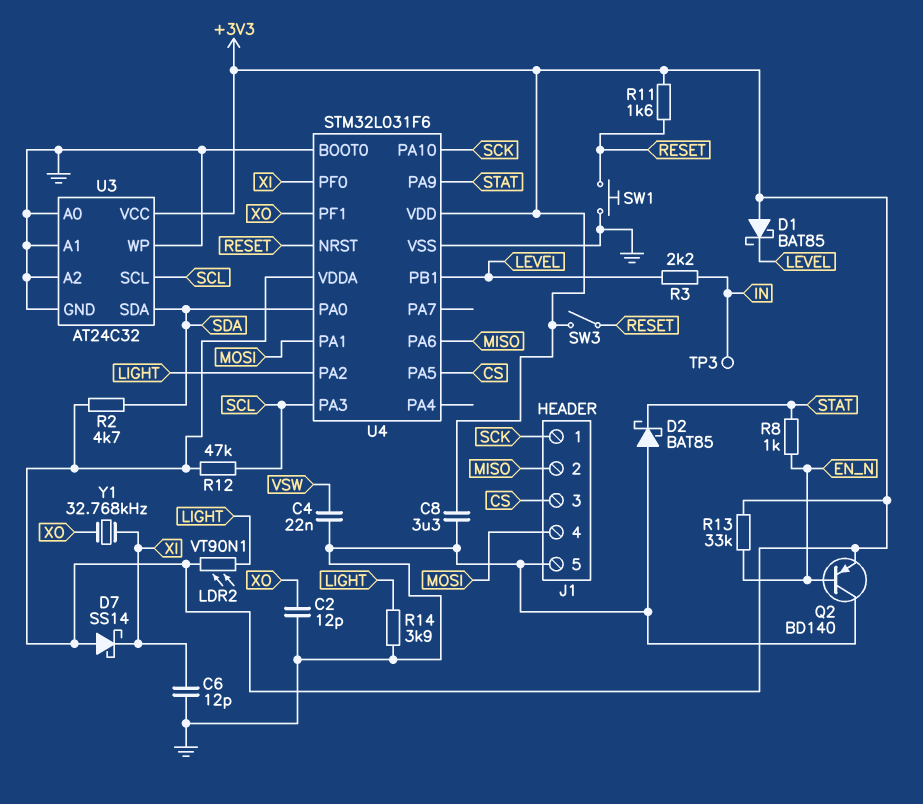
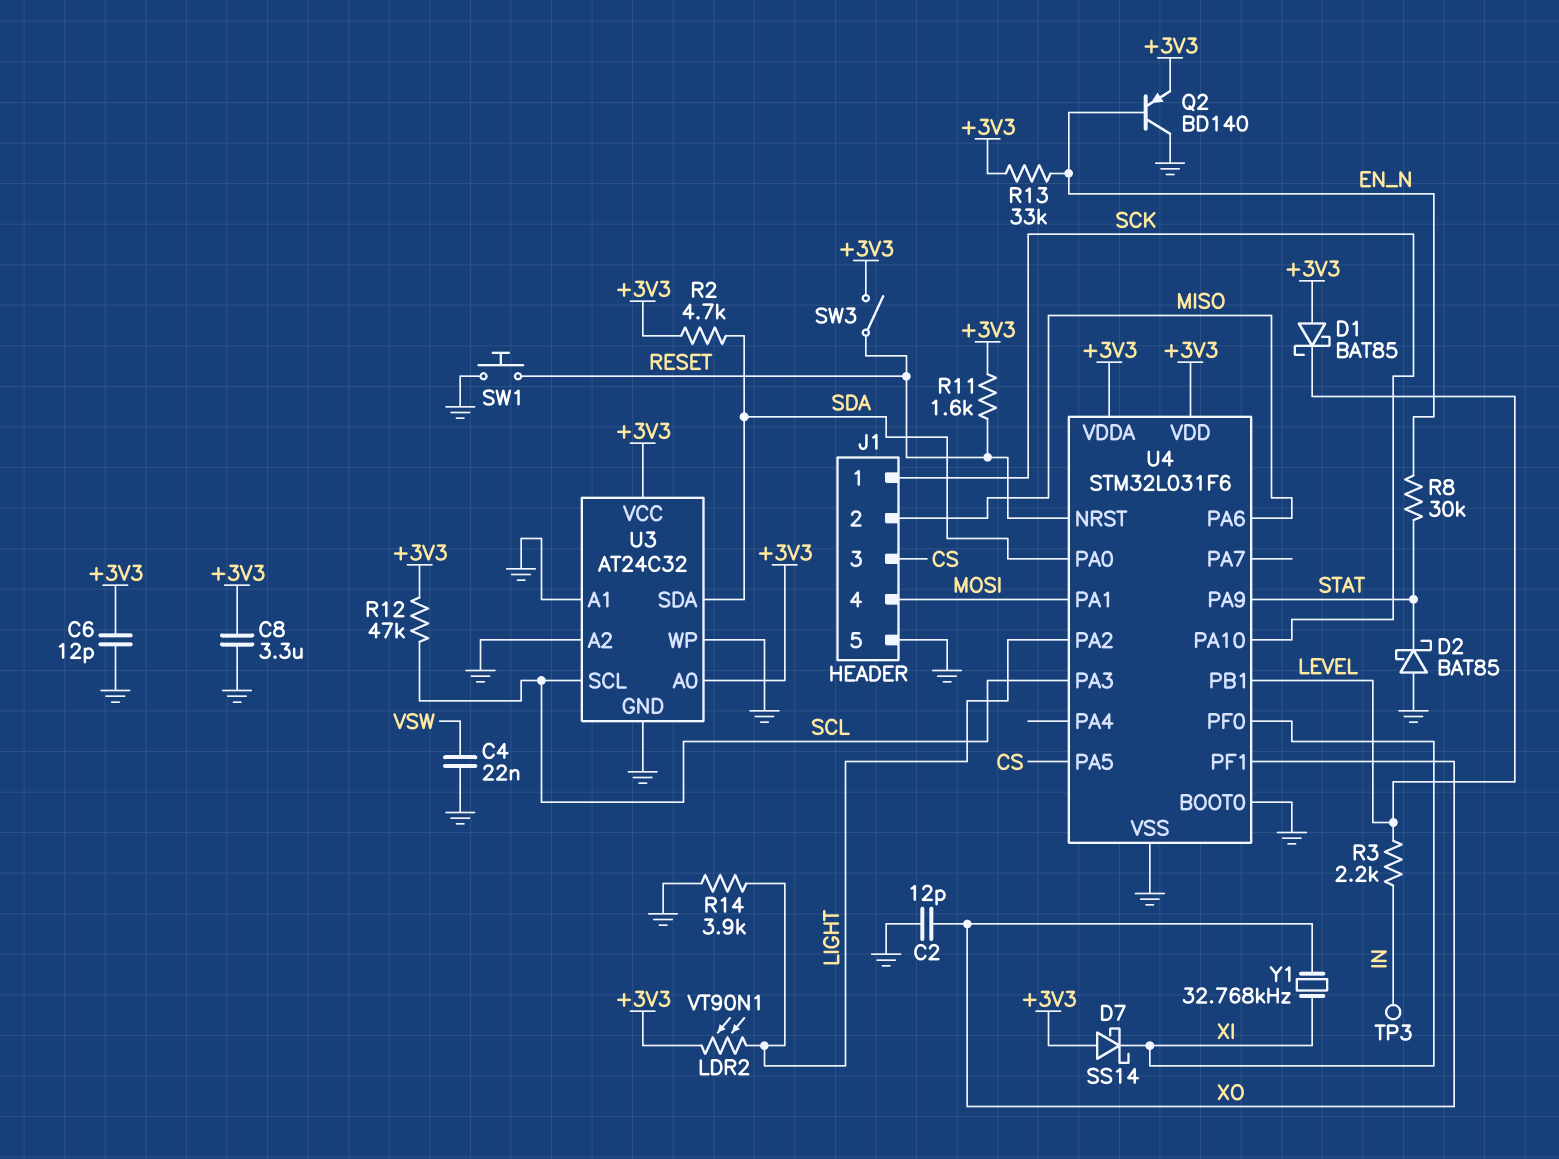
C6: 12pF (GND, XI) -> 12pF (+3V3, GND)
R8: 1k (EN_N, STAT) -> 30k (EN_N, STAT)
U3 pin A0: GND -> +3V3

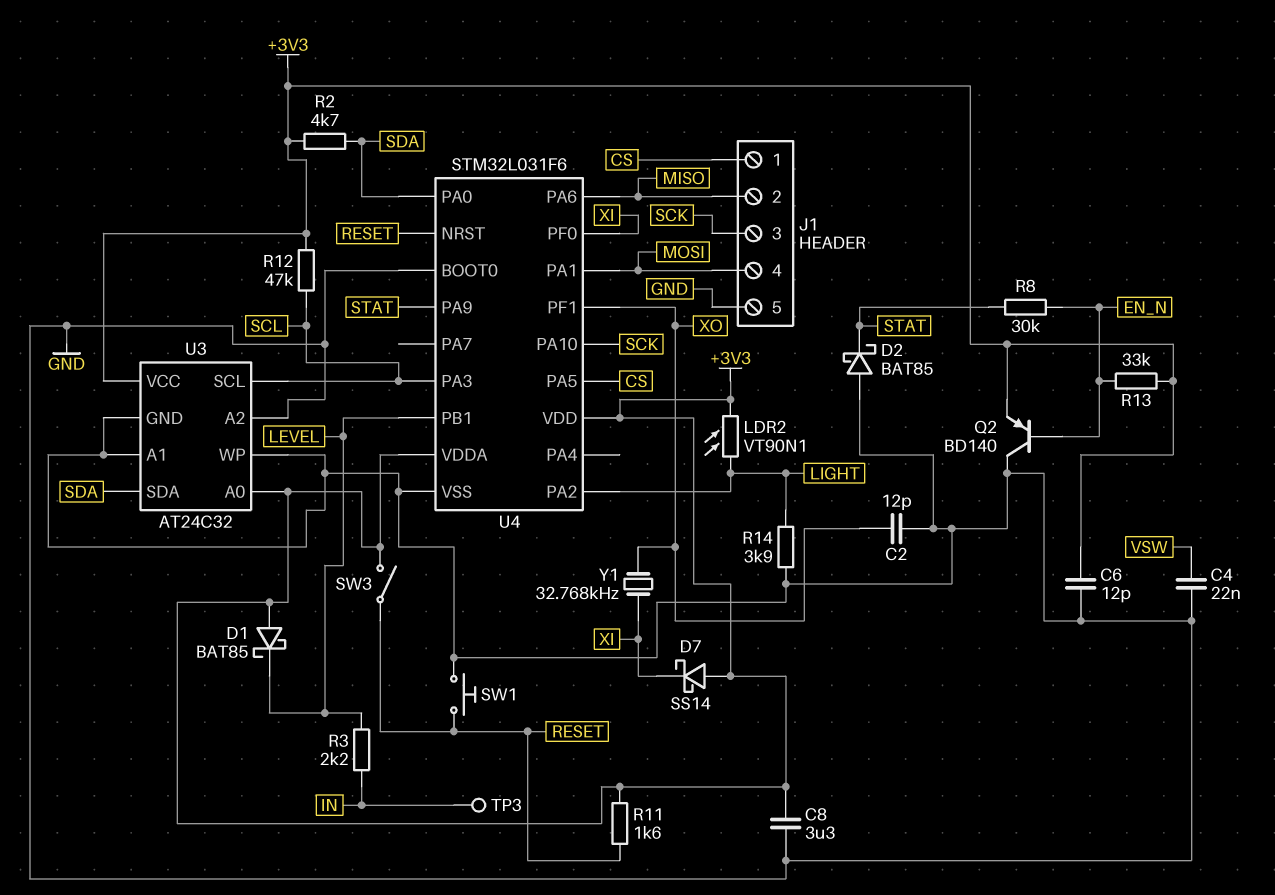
J1 pin 1: SCK -> CS
J1 pin 3: CS -> SCK

